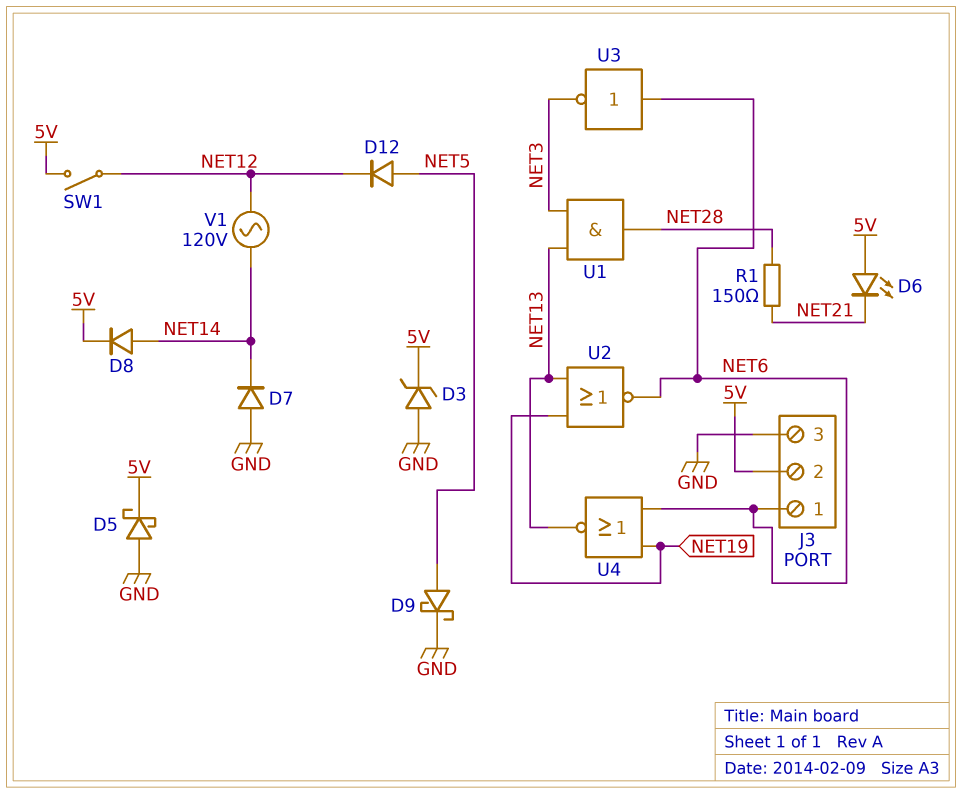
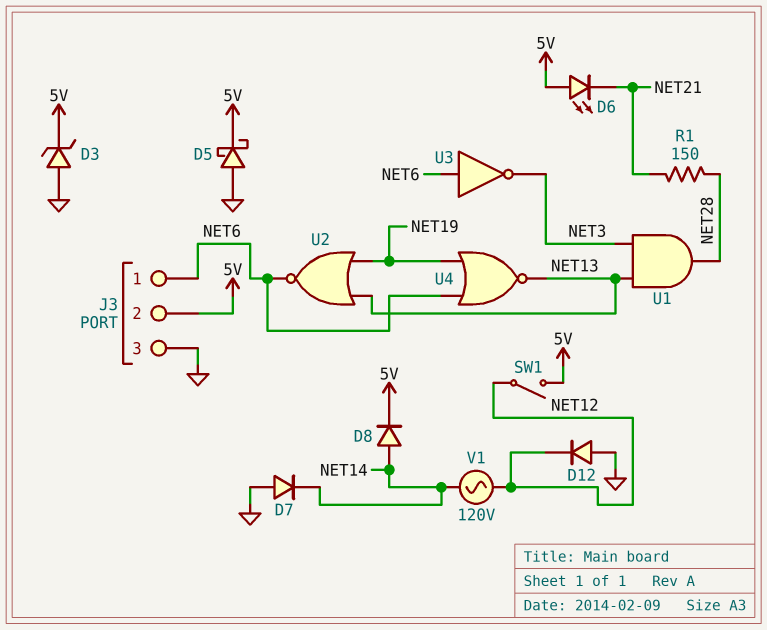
D9: schottky (A NET5, K GND) -> none
D12: diode (A NET5, K NET12) -> diode (A GND, K NET12)

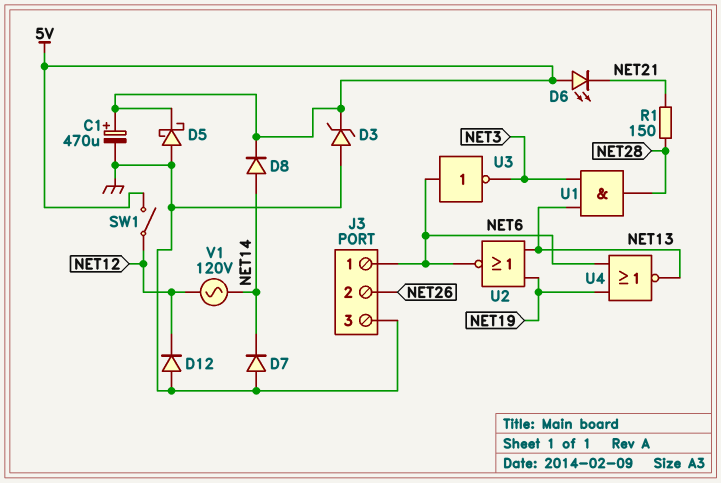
C1: none -> 470uF (plus 5V, minus GND)
J3 pin 2: 5V -> NET26

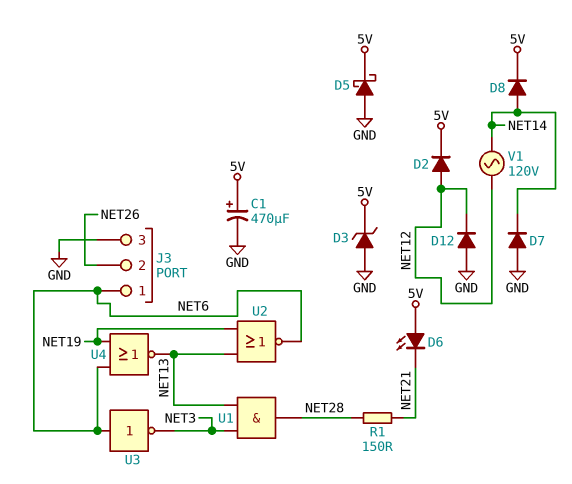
D2: none -> diode (A NET12, K 5V)
SW1: switch (5V, NET12) -> none

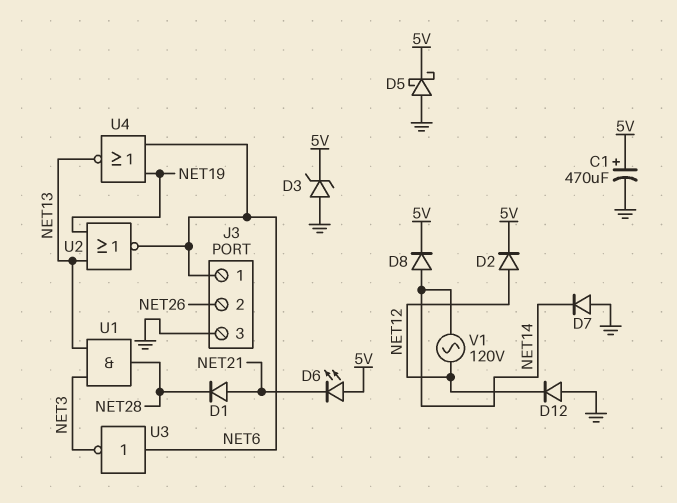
D1: none -> diode (A NET21, K NET28)
R1: 150 (NET21, NET28) -> none

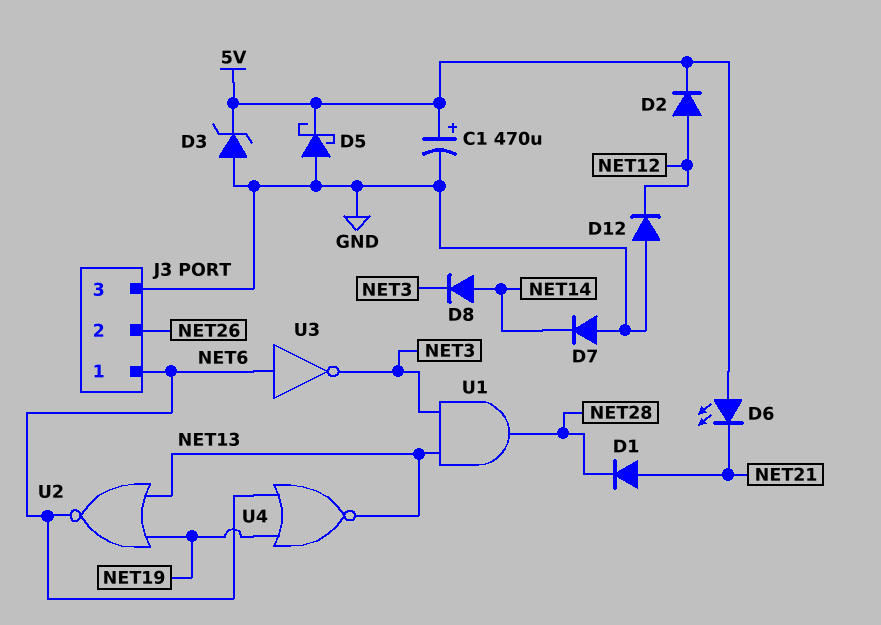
D8: diode (A NET14, K 5V) -> diode (A NET14, K NET3)
V1: AC 120V (NET12, NET14) -> none

